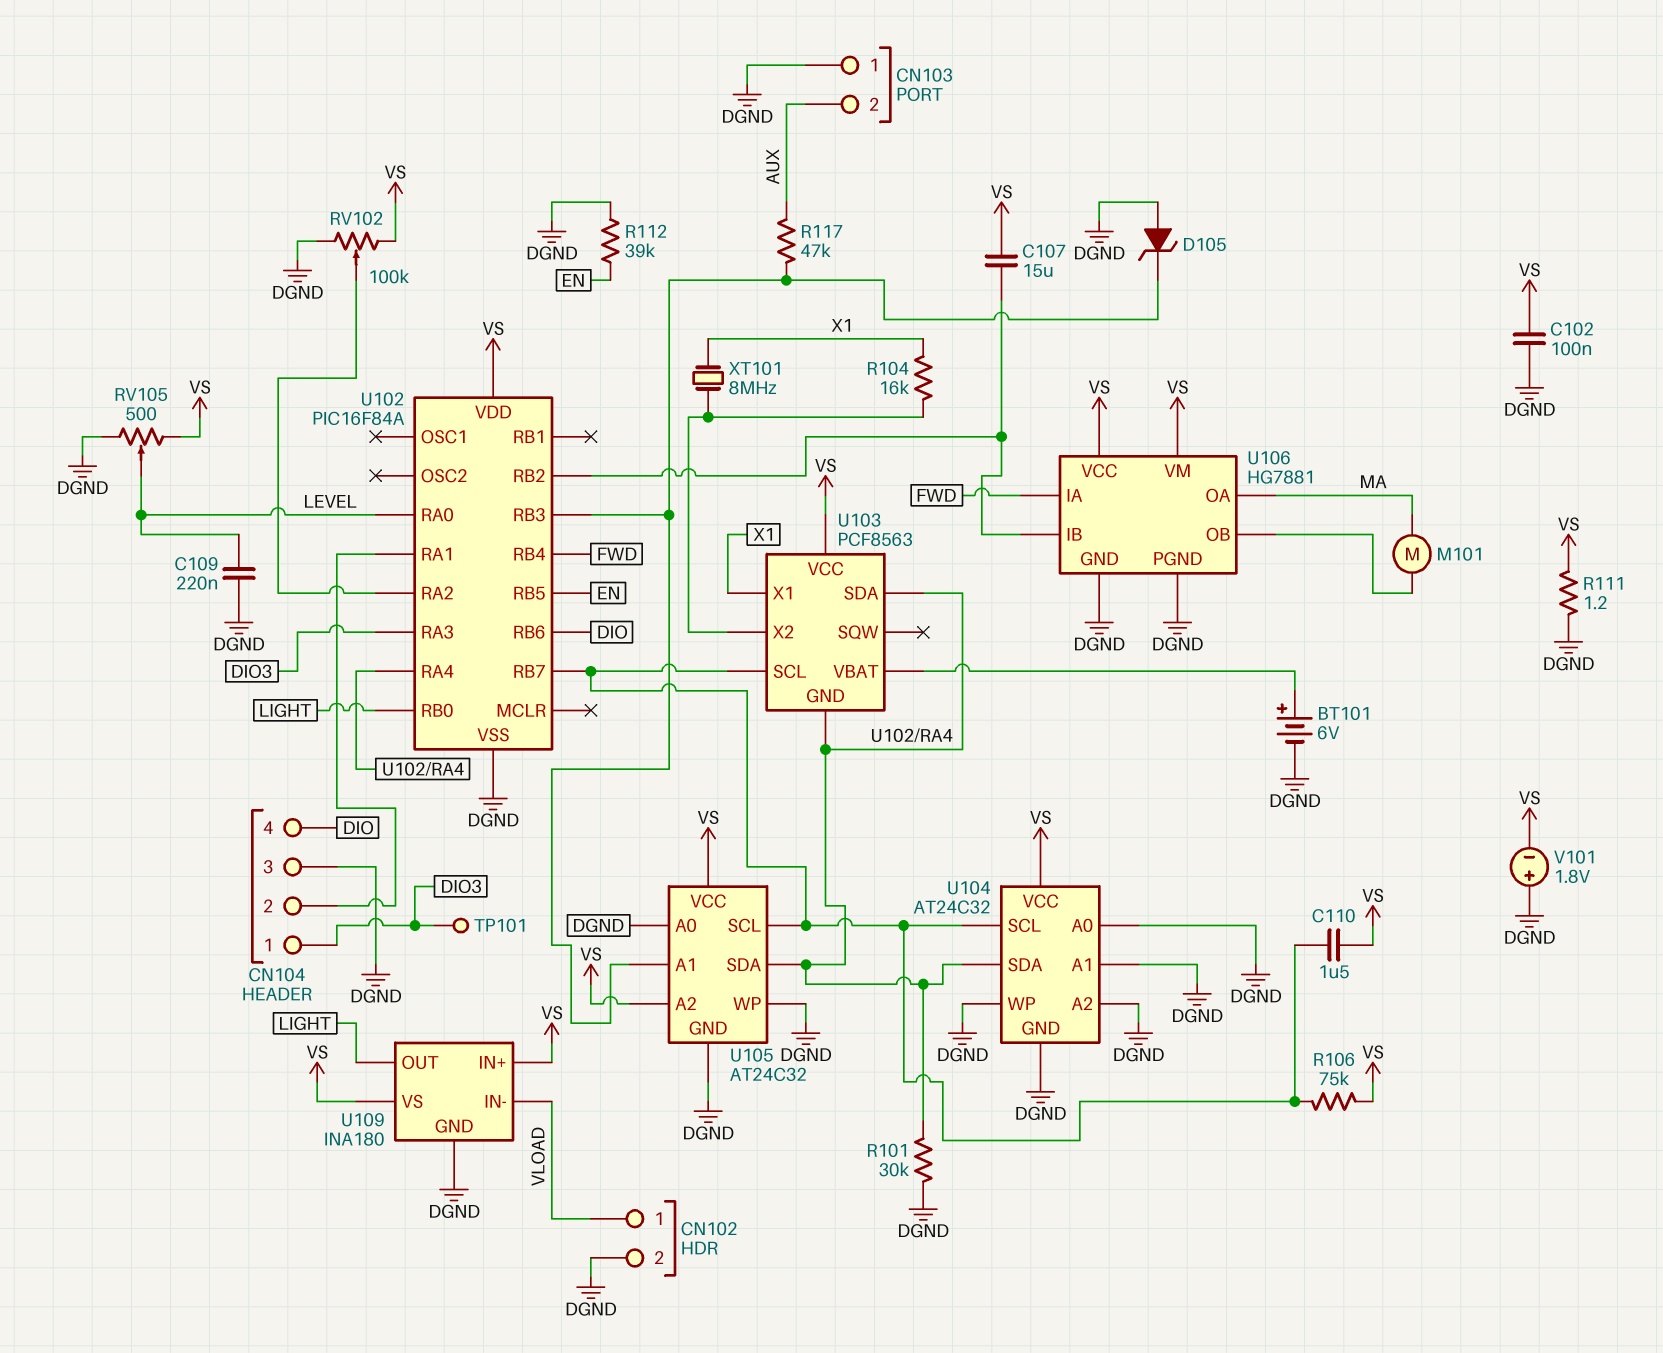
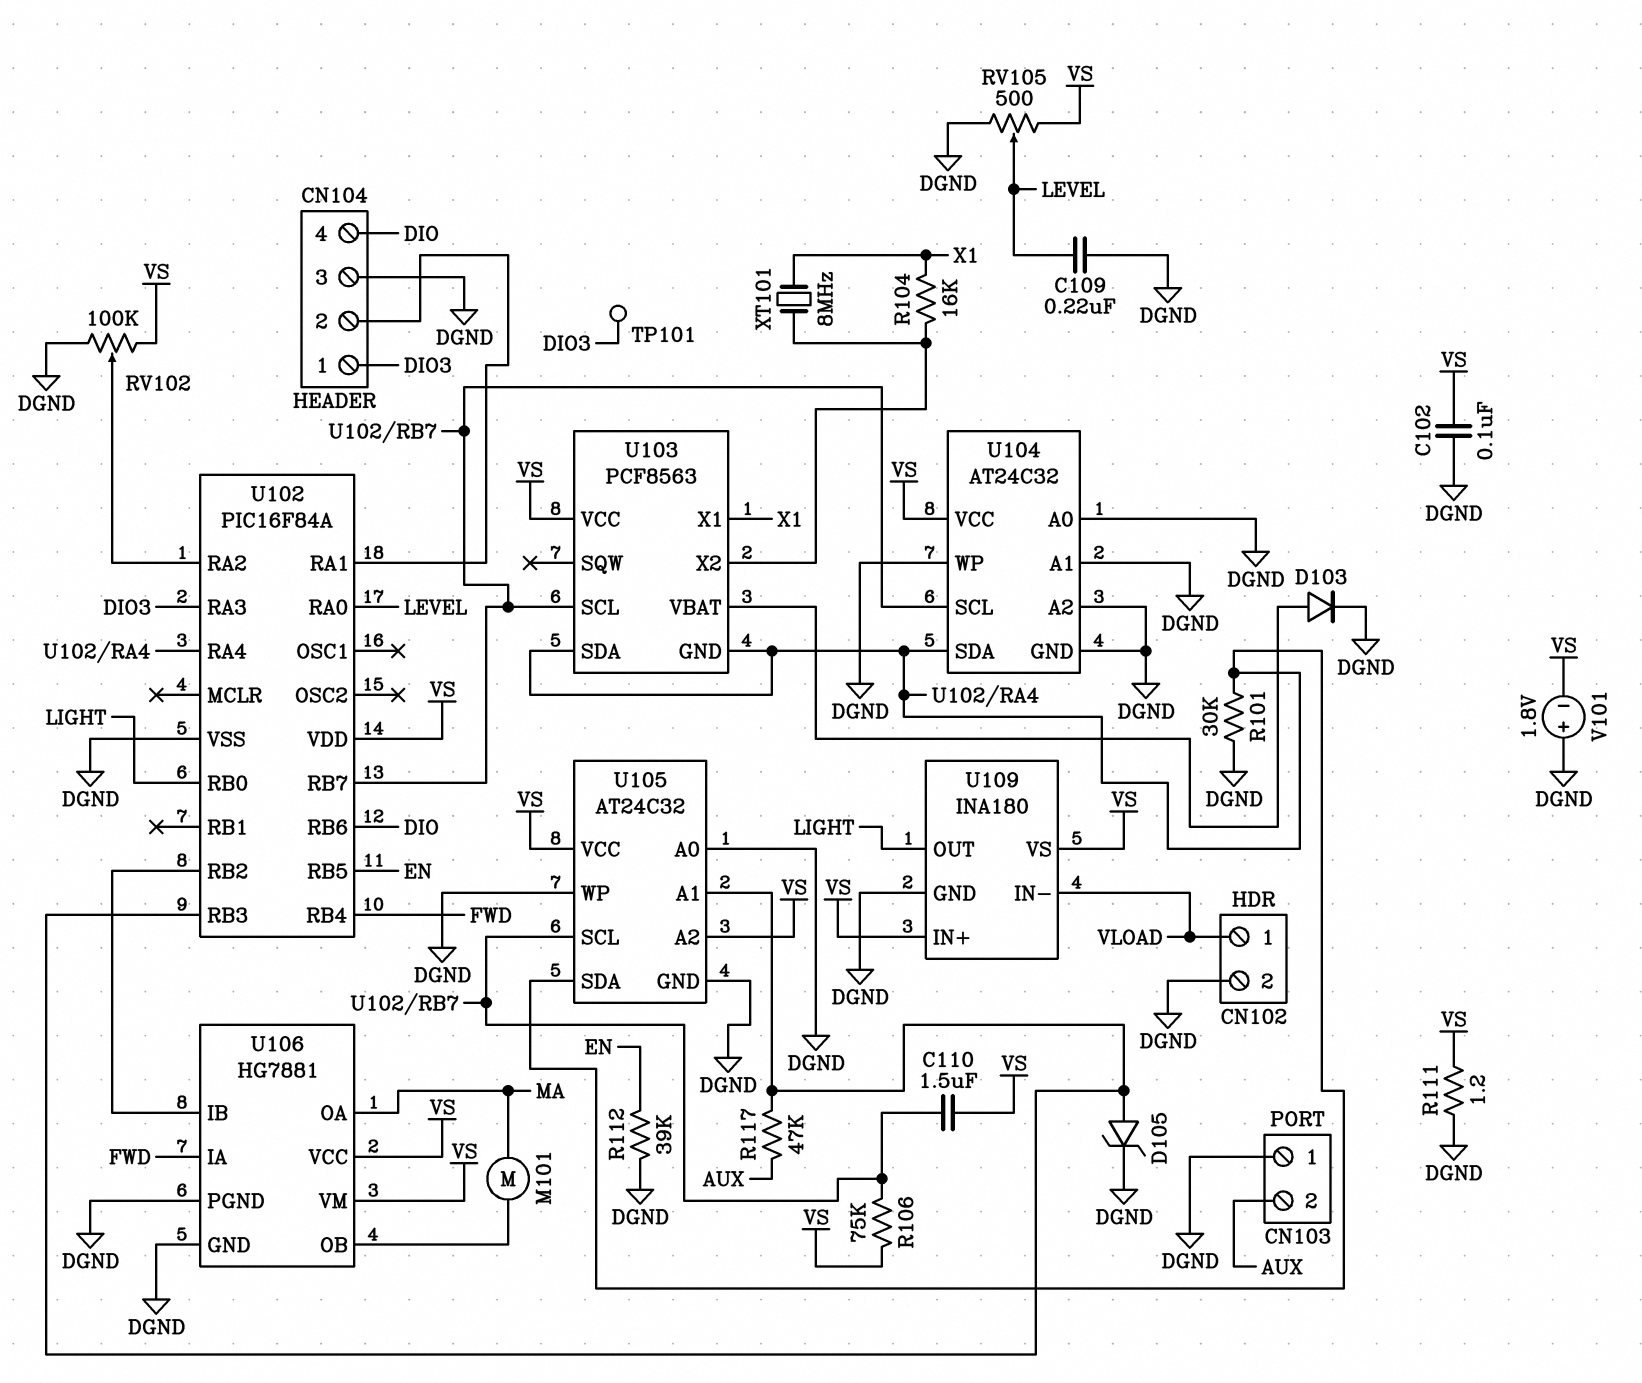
BT101: 6V (plus U103/VBAT, minus DGND) -> none
C107: 15uF (U102/RB2, VS) -> none
D103: none -> diode (A U103/VBAT, K DGND)
D105: zener (A DGND, K U102/RB3) -> zener (A U102/RB3, K DGND)

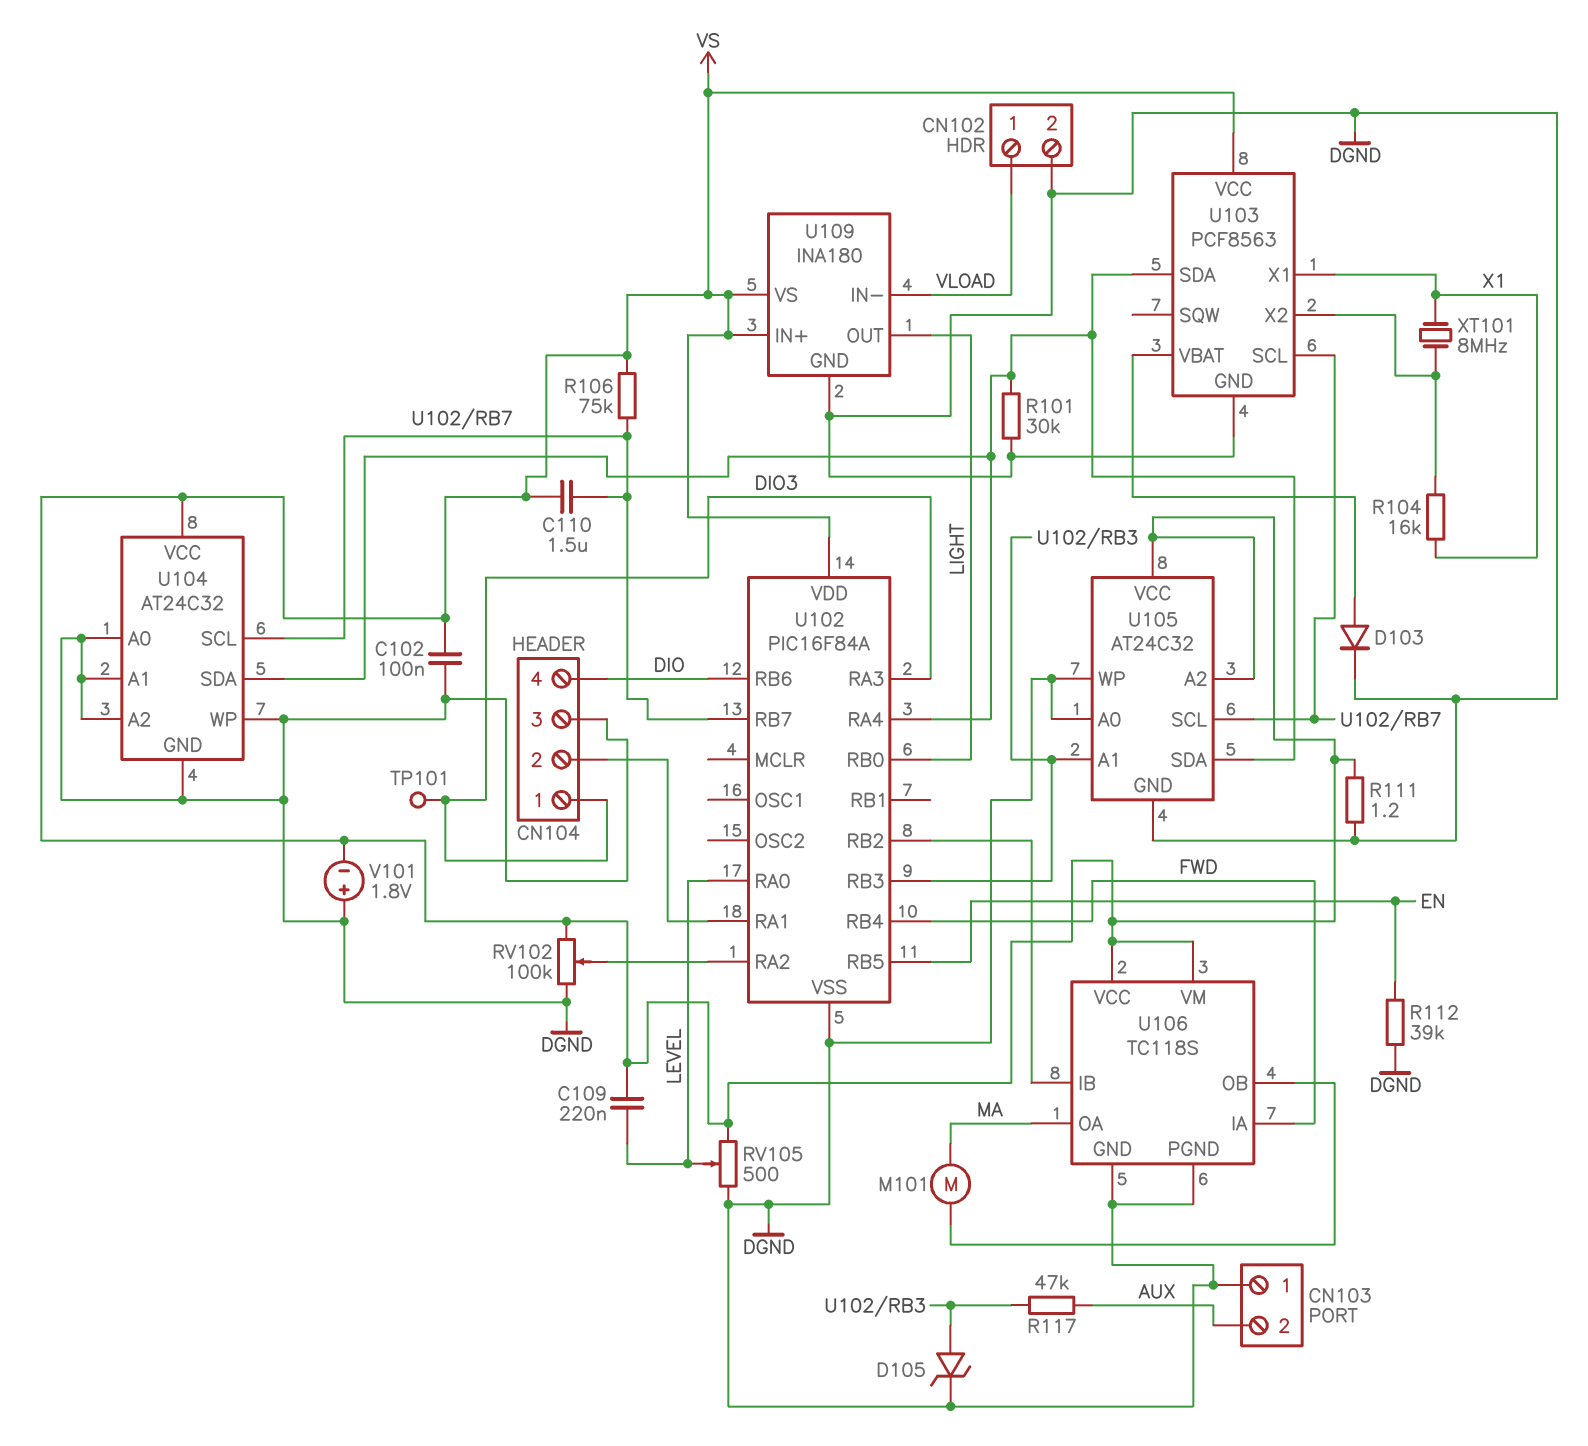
C109: 220nF (DGND, LEVEL) -> 220nF (LEVEL, VS)
U103 pin GND: U102/RA4 -> DGND
U106: HG7881 -> TC118S

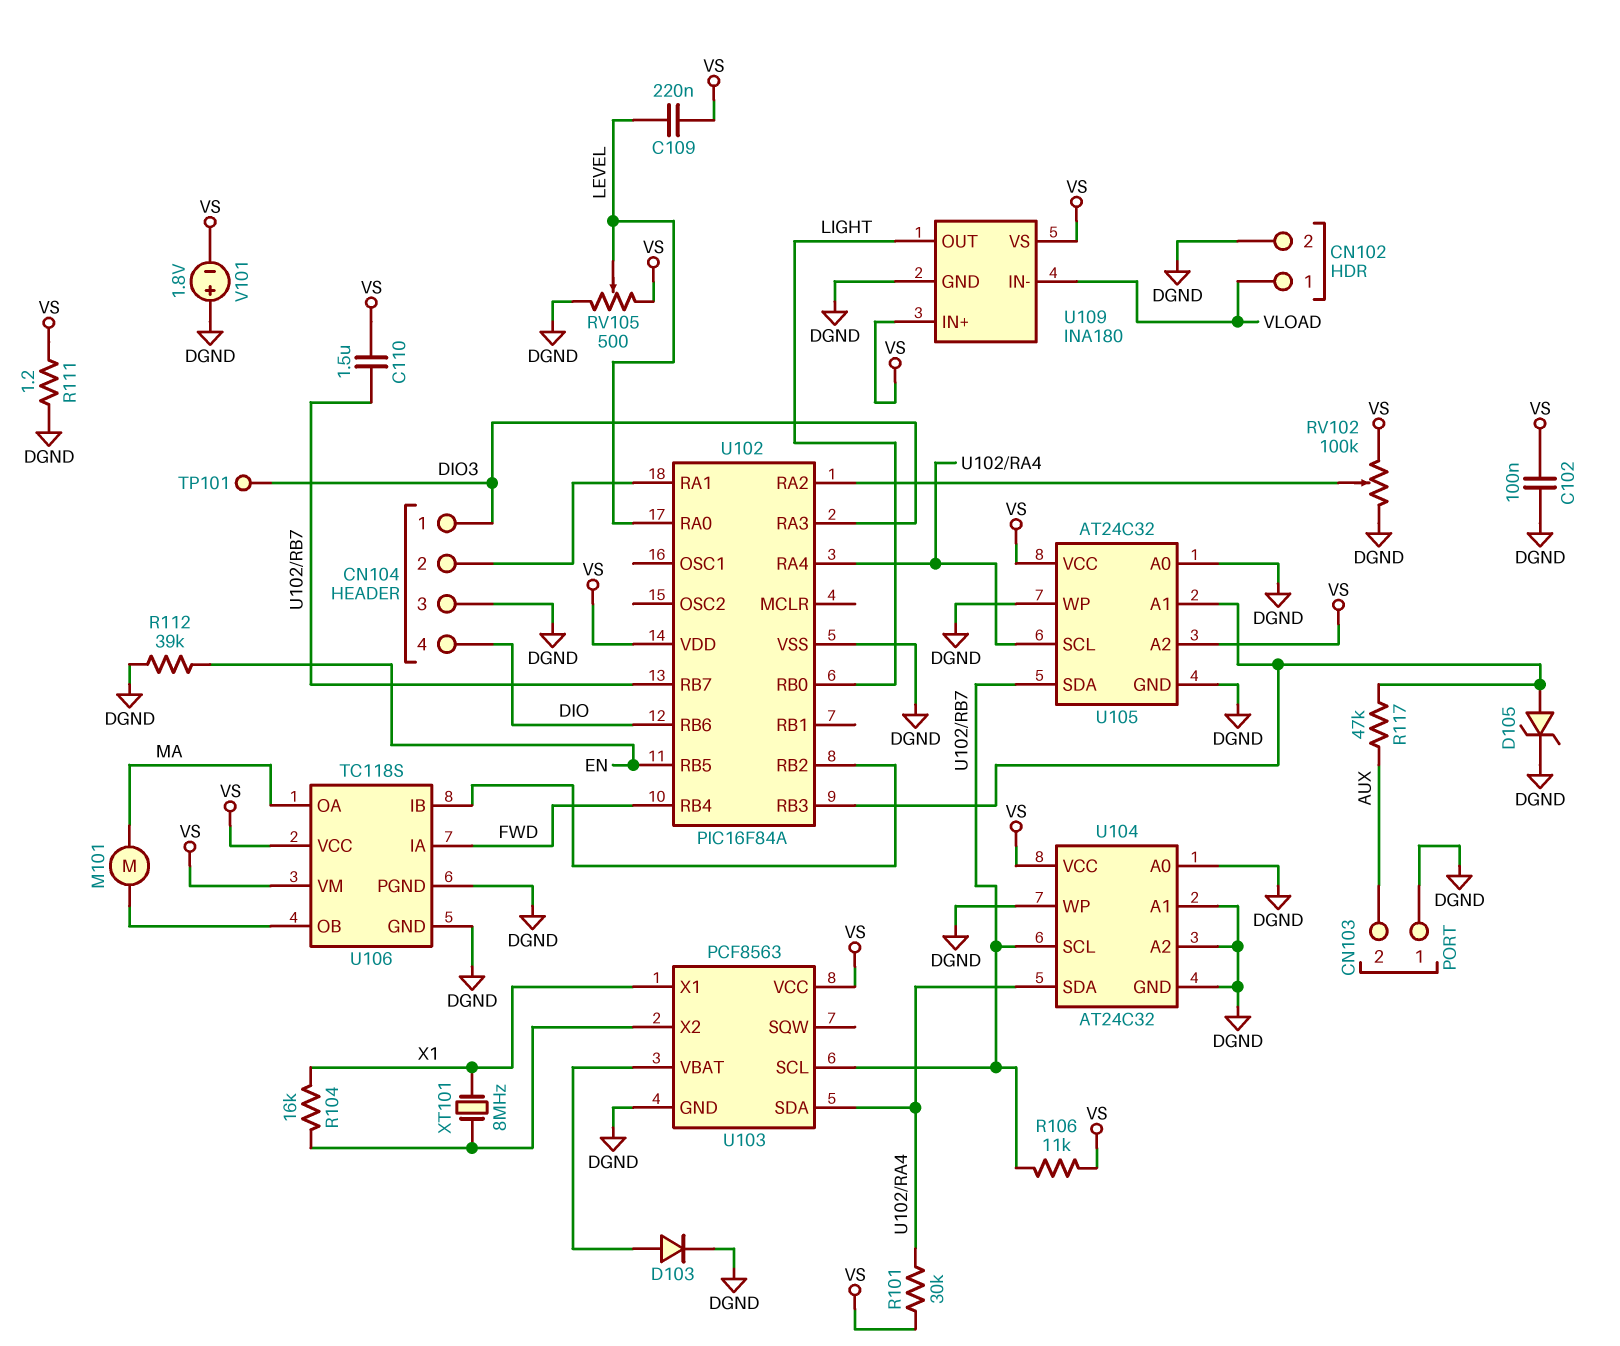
R101: 30k (DGND, U102/RA4) -> 30k (U102/RA4, VS)
R106: 75k (U102/RB7, VS) -> 11k (U102/RB7, VS)
U105 pin SCL: U102/RB7 -> U102/RA4
U105 pin SDA: U102/RA4 -> U102/RB7

